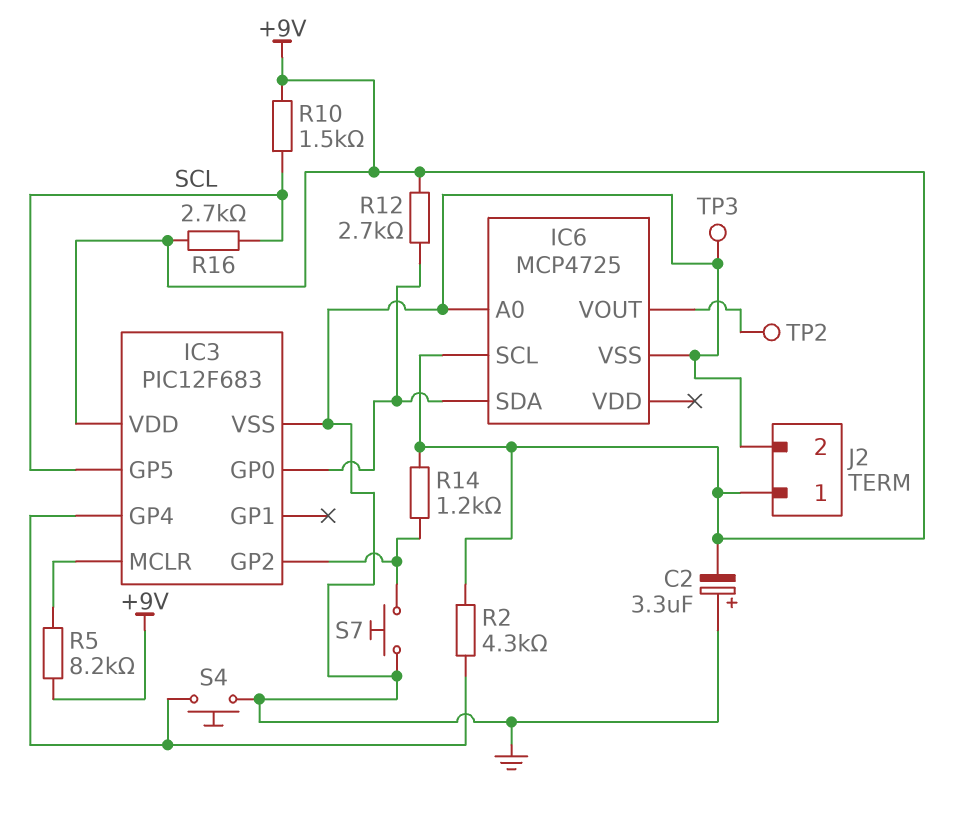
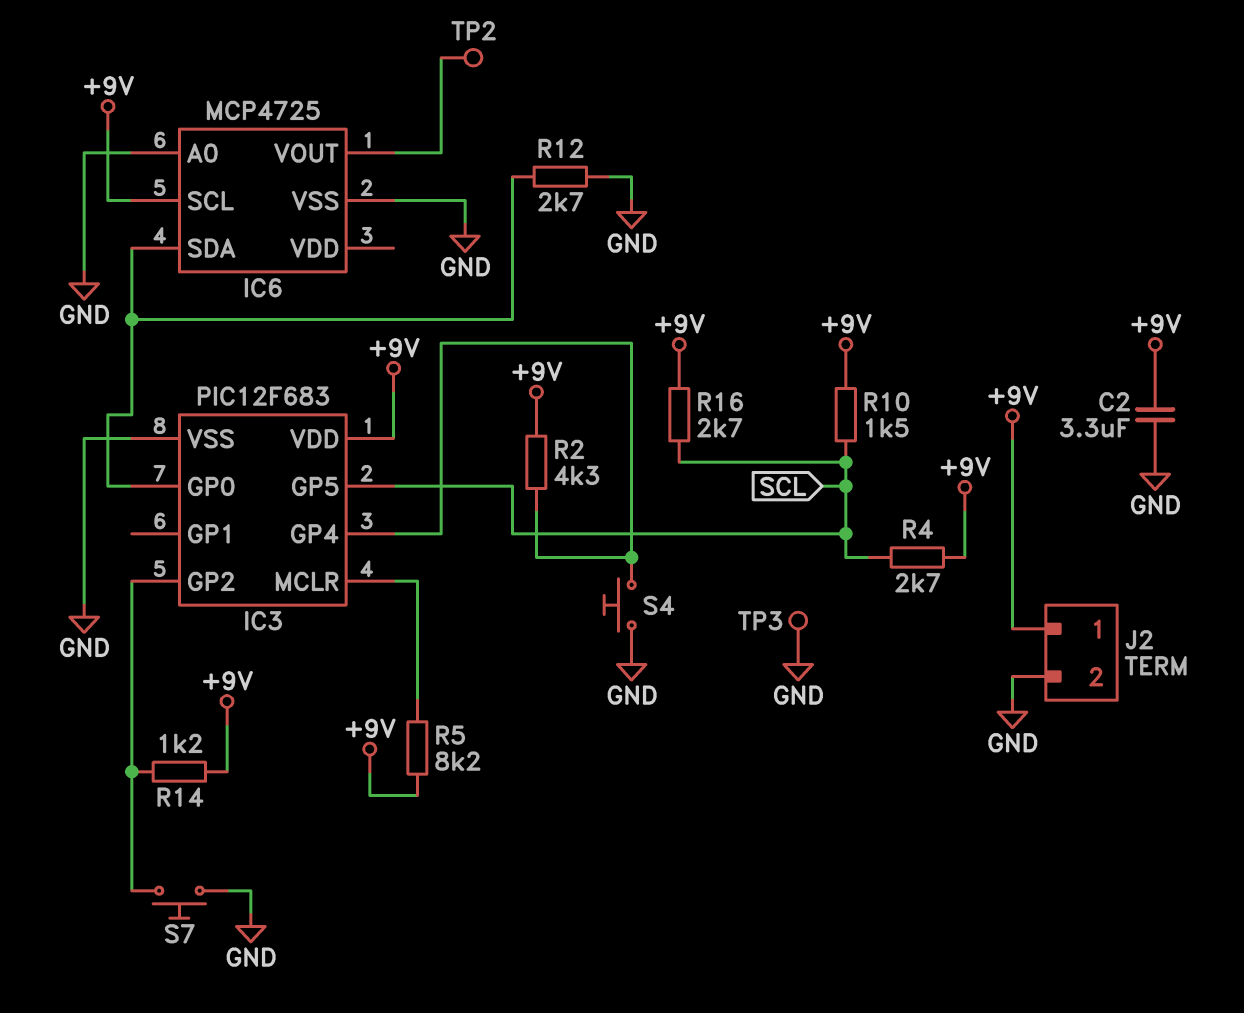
C2: 3.3uF (plus GND, minus +9V) -> 3.3uF (+9V, GND)
R4: none -> 2.7k (+9V, SCL)
R12: 2.7k (+9V, IC3/GP0) -> 2.7k (GND, IC3/GP0)

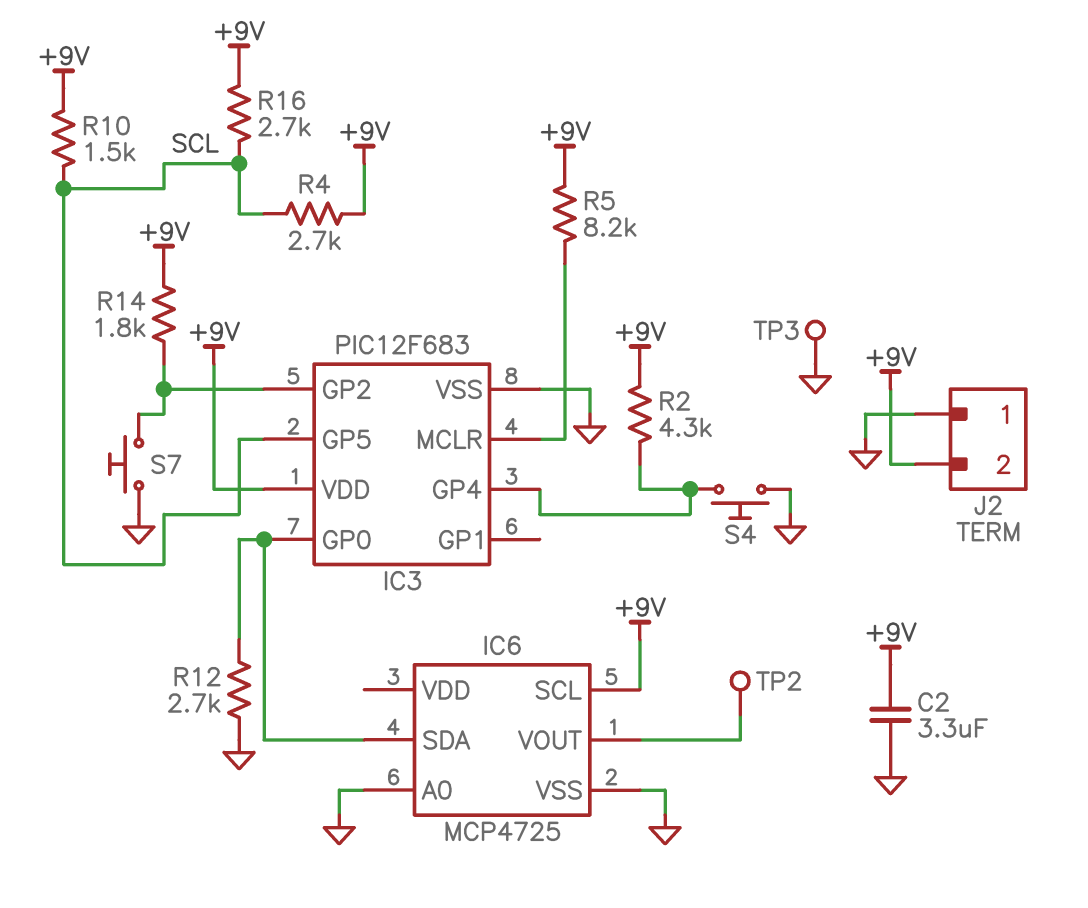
J2 pin 1: +9V -> GND
J2 pin 2: GND -> +9V
R14: 1.2k (+9V, IC3/GP2) -> 1.8k (+9V, IC3/GP2)

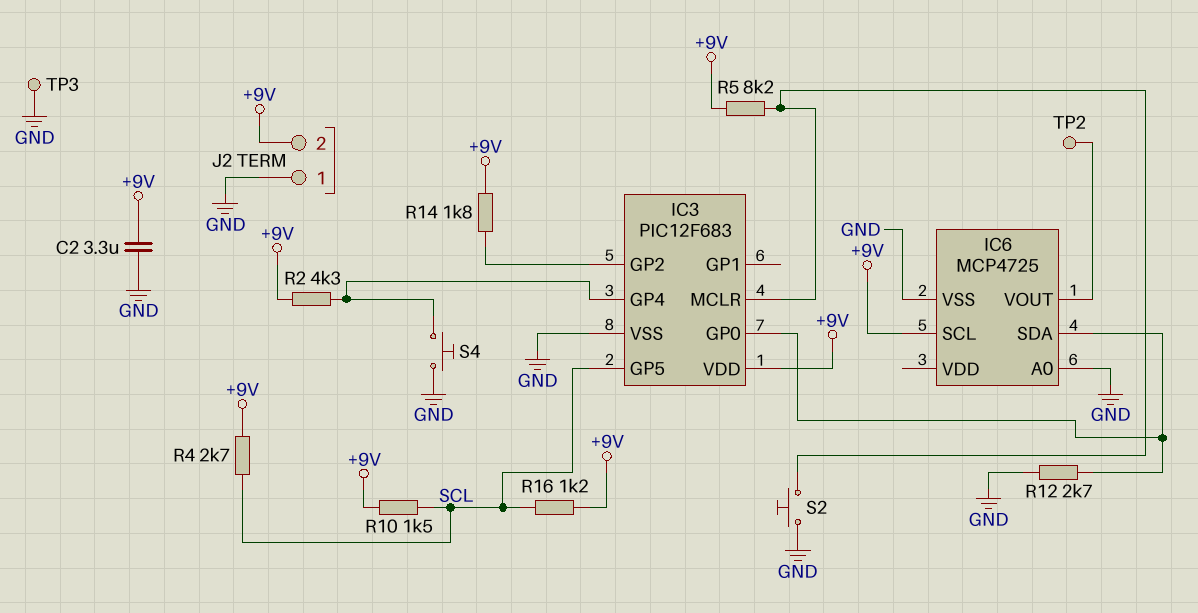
R16: 2.7k (+9V, SCL) -> 1.2k (+9V, SCL)
S2: none -> button (GND, IC3/MCLR)
S7: button (GND, IC3/GP2) -> none

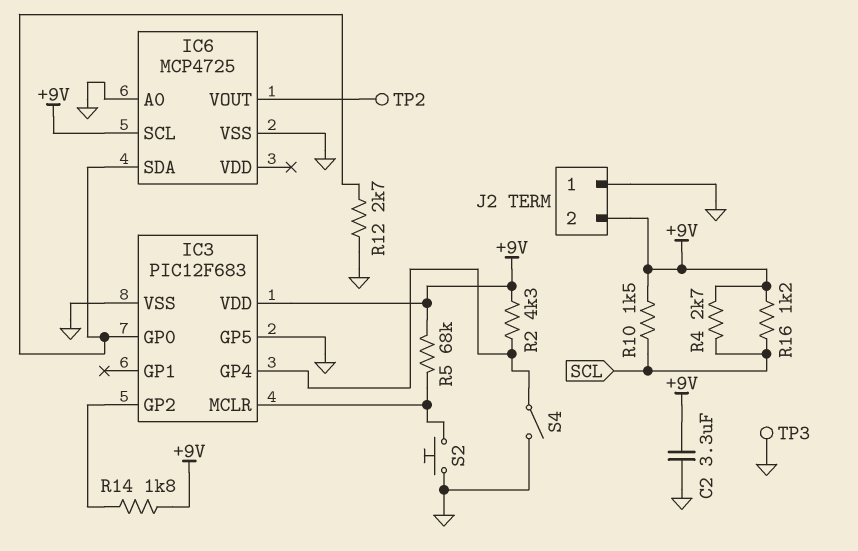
IC3 pin GP5: SCL -> GND
R5: 8.2k (+9V, IC3/MCLR) -> 68k (+9V, IC3/MCLR)
S4: button (GND, IC3/GP4) -> switch (GND, IC3/GP4)

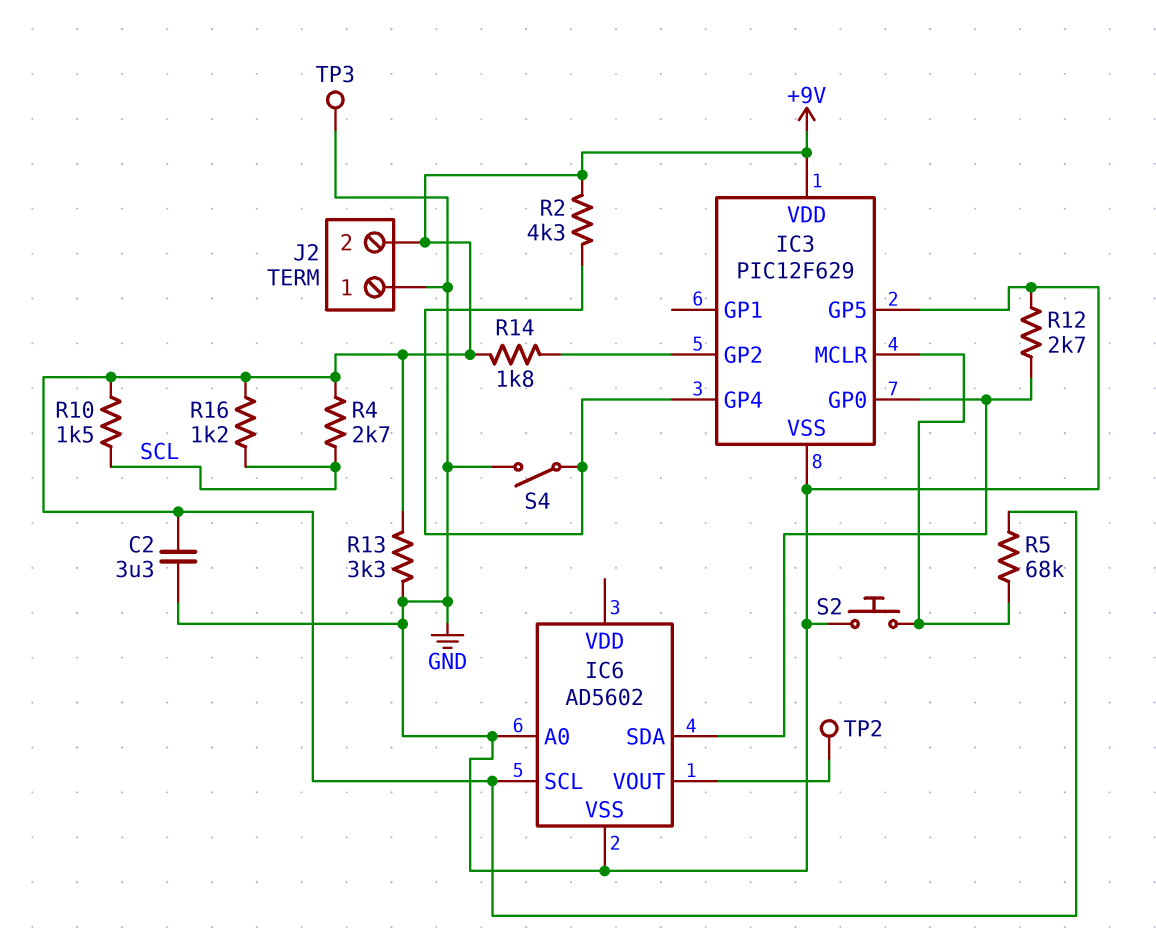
IC3: PIC12F683 -> PIC12F629
IC6: MCP4725 -> AD5602
R13: none -> 3.3k (+9V, GND)

